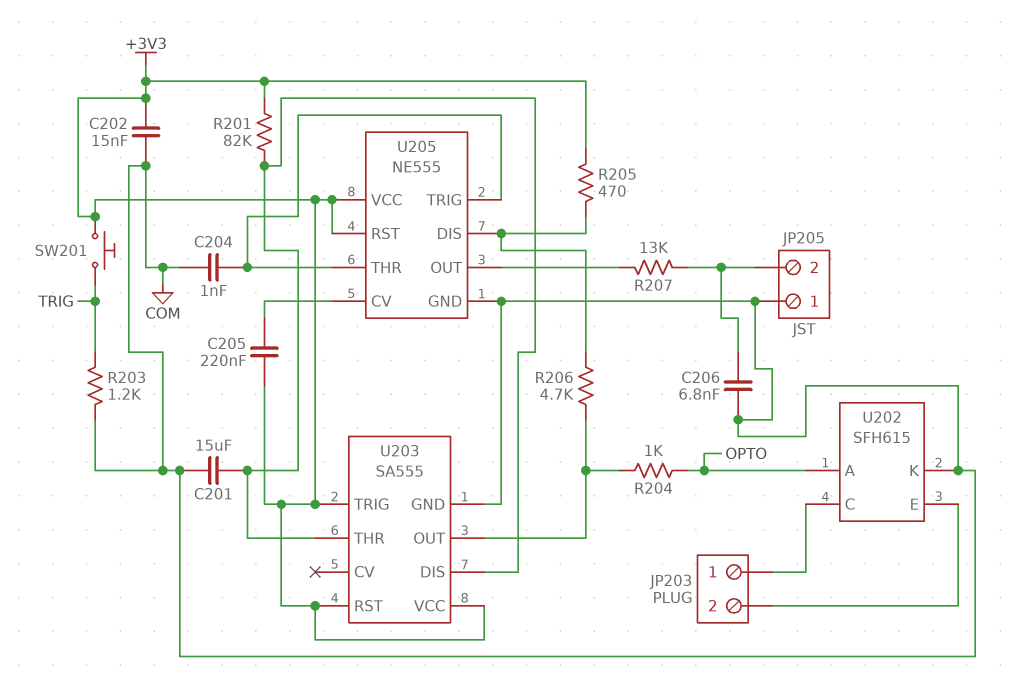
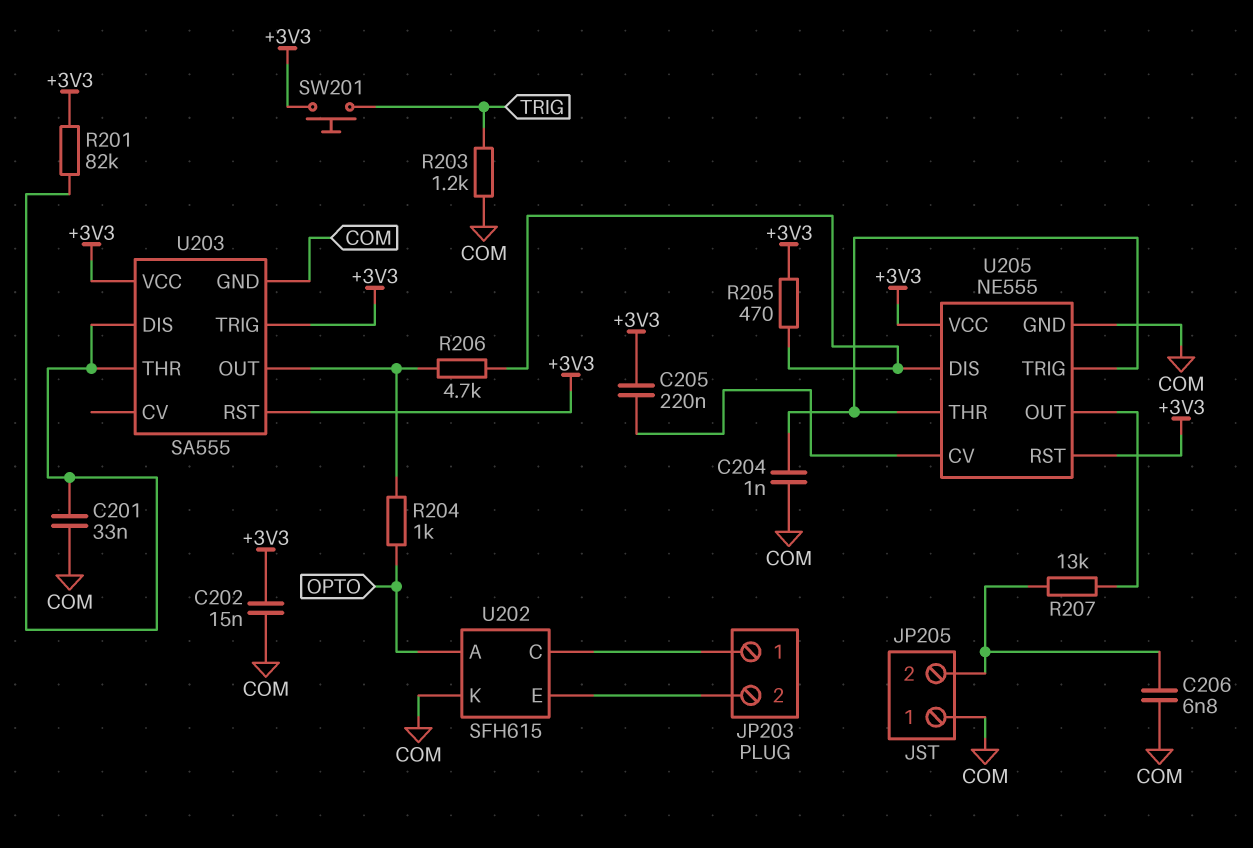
C201: 15uF (COM, U203/DIS) -> 33nF (COM, U203/DIS)

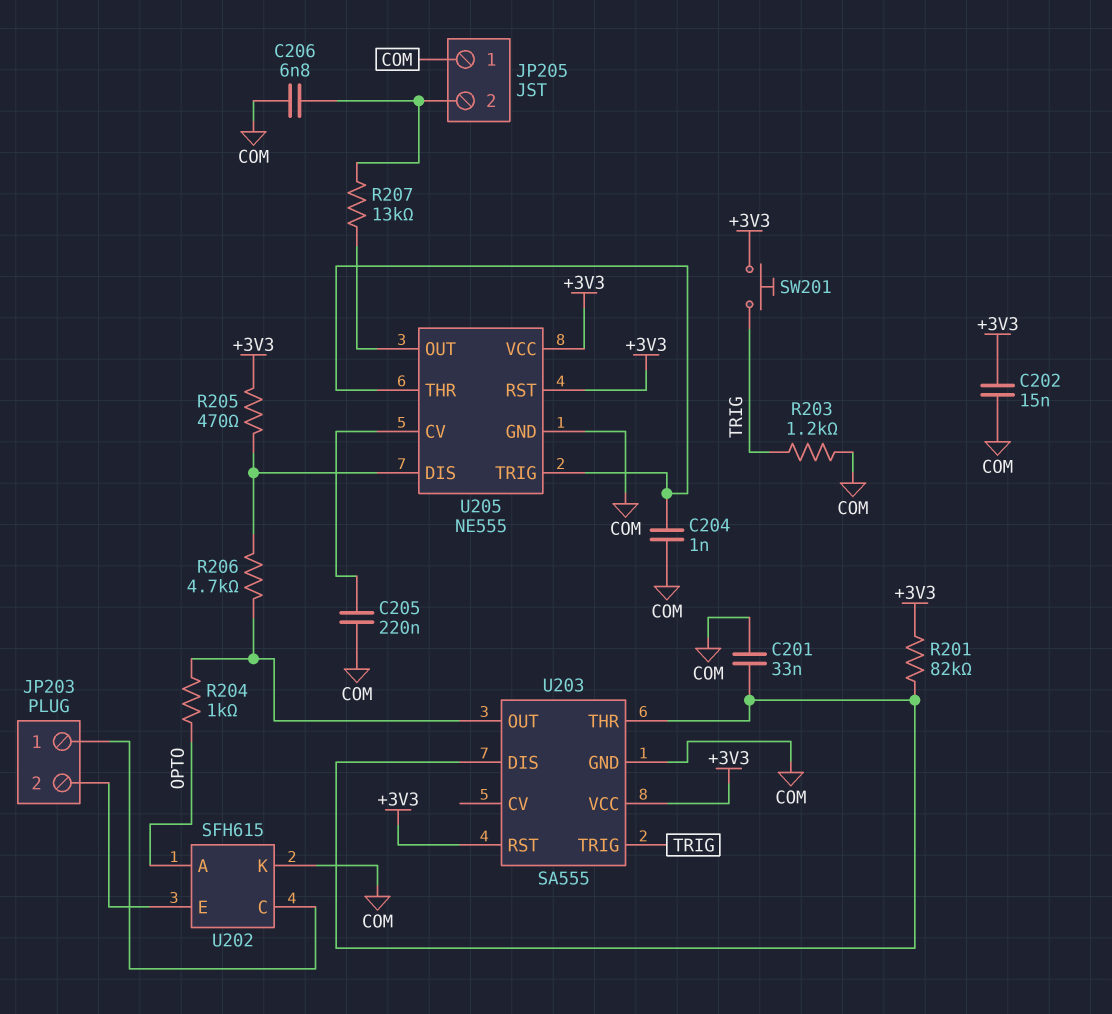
C205: 220nF (+3V3, U205/CV) -> 220nF (COM, U205/CV)
U203 pin TRIG: +3V3 -> TRIG

